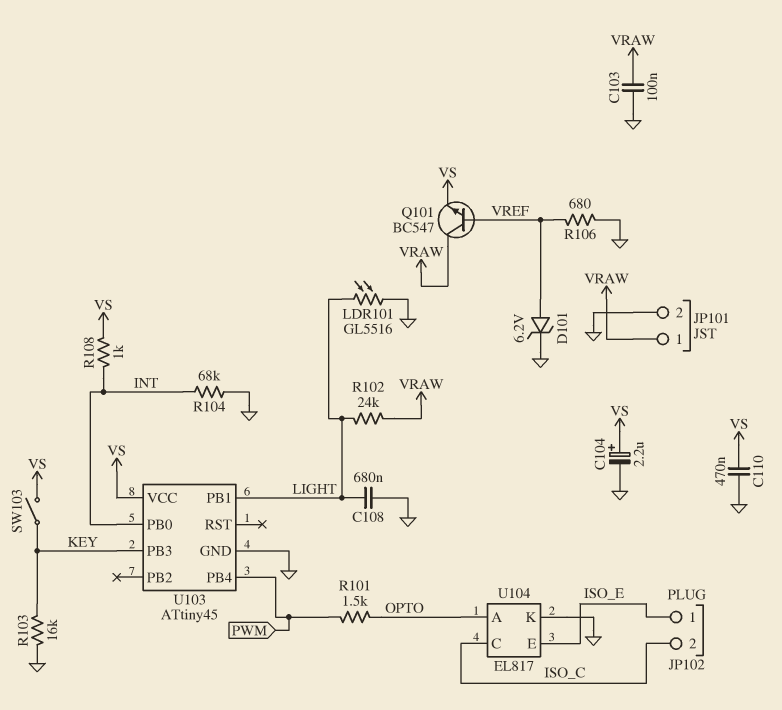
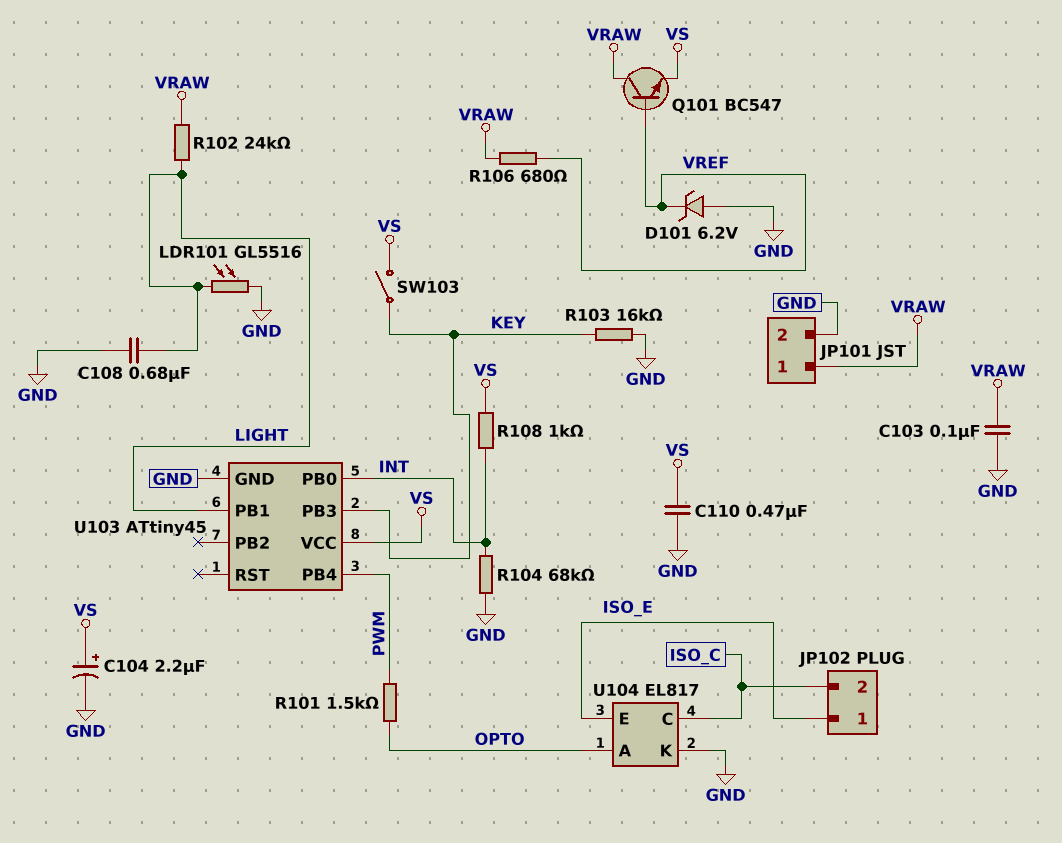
D101: zener 6.2V (A VREF, K GND) -> zener 6.2V (A GND, K VREF)
R106: 680 (GND, VREF) -> 680 (VRAW, VREF)

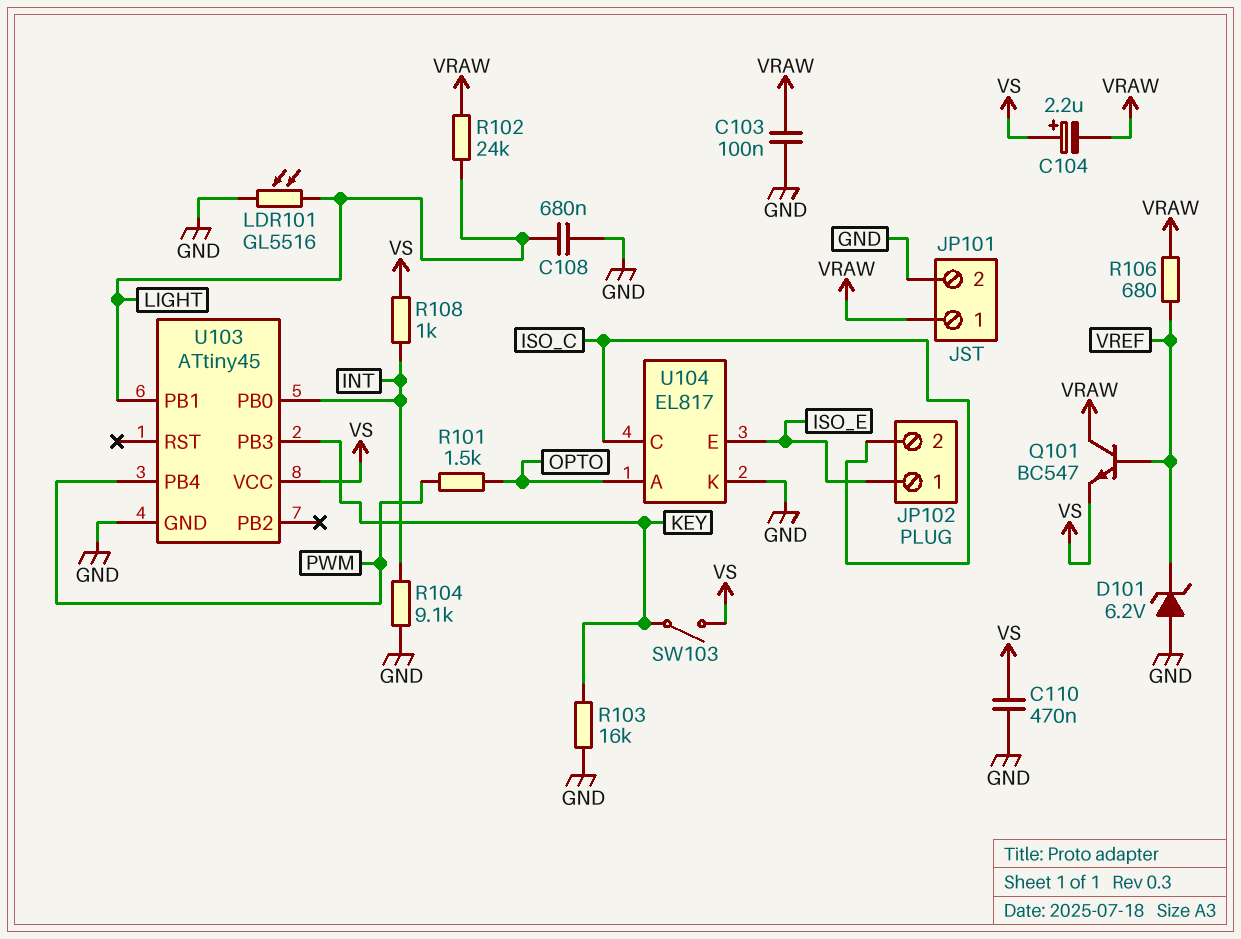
C104: 2.2uF (plus VS, minus GND) -> 2.2uF (plus VS, minus VRAW)
R104: 68k (GND, INT) -> 9.1k (GND, INT)

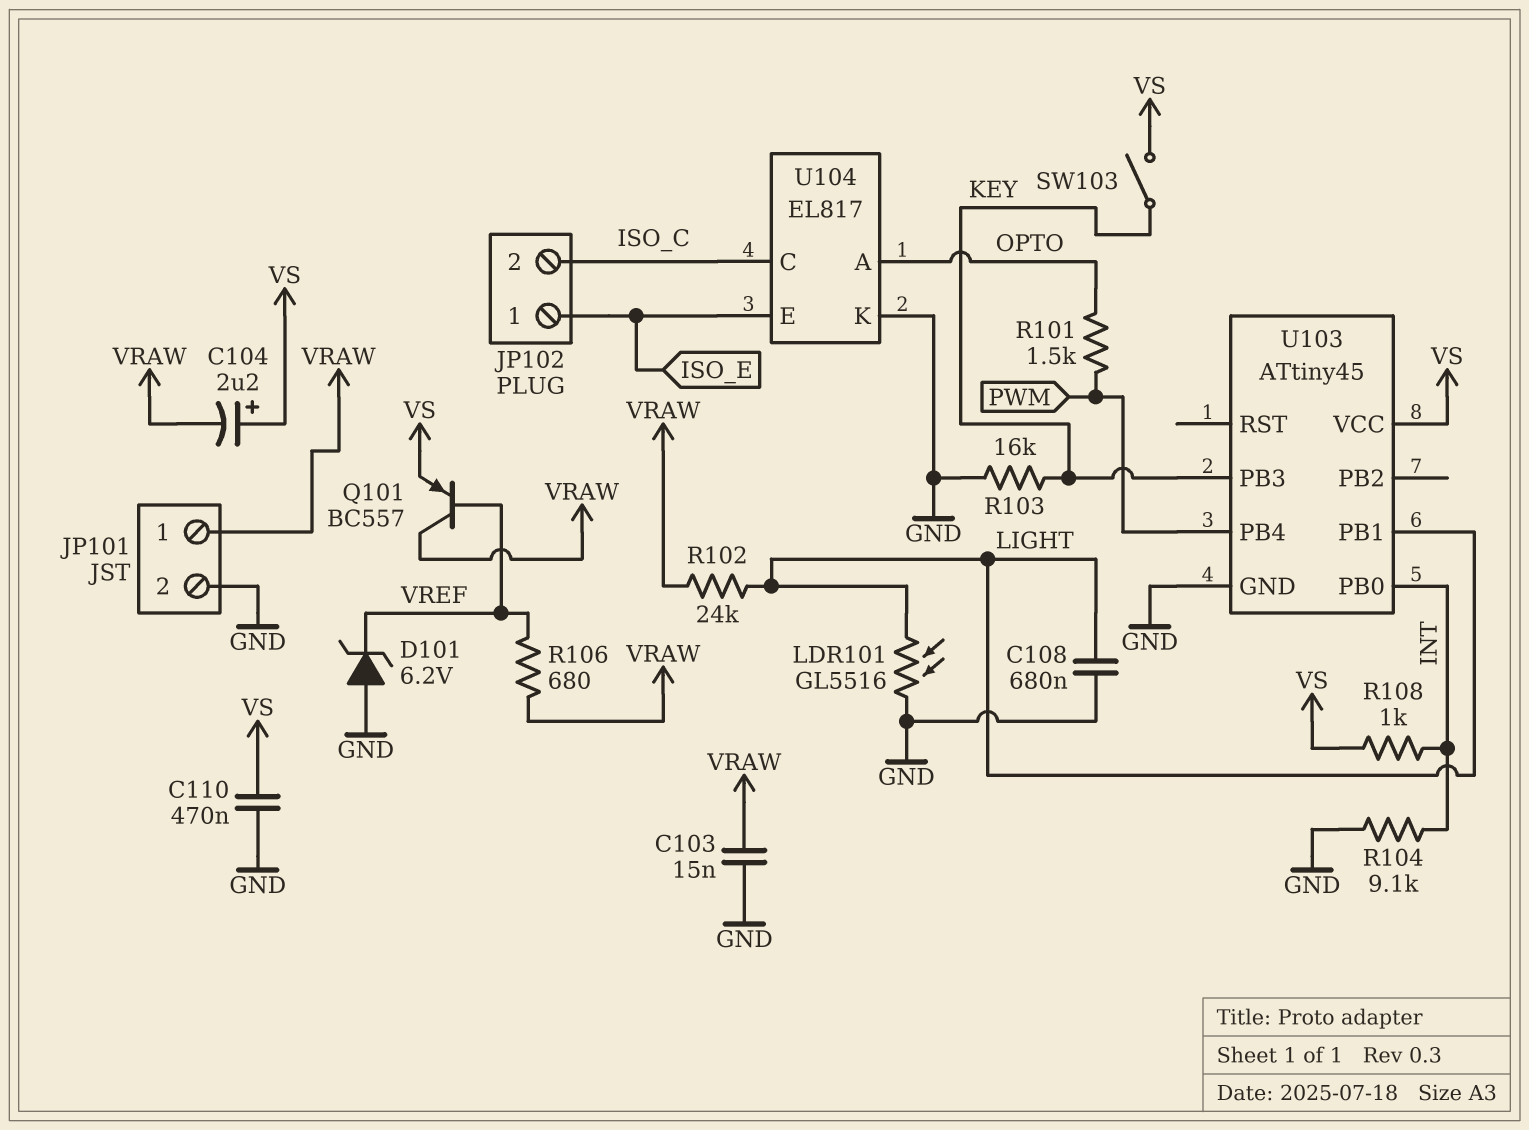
C103: 100nF (GND, VRAW) -> 15nF (GND, VRAW)
Q101: NPN BC547 (B VREF, C VRAW, E VS) -> PNP BC557 (B VREF, C VRAW, E VS)

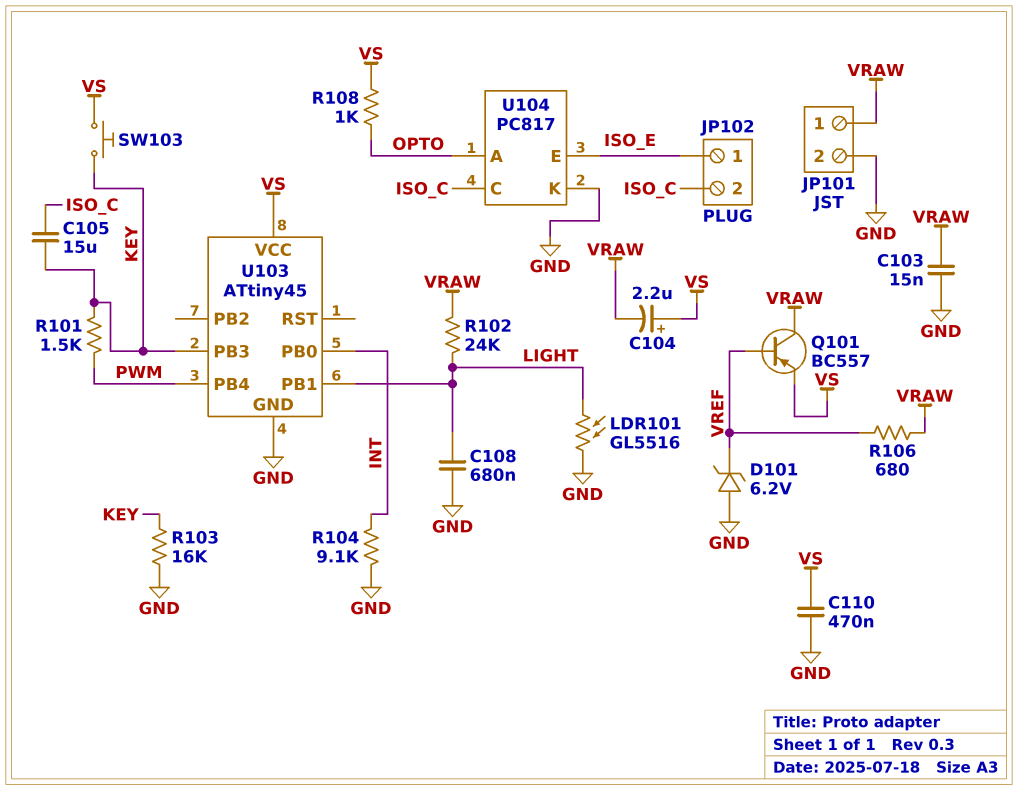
C105: none -> 15uF (ISO_C, KEY)
R101: 1.5k (OPTO, PWM) -> 1.5k (KEY, PWM)
R108: 1k (INT, VS) -> 1k (OPTO, VS)
SW103: switch (KEY, VS) -> button (KEY, VS)
U104: EL817 -> PC817

